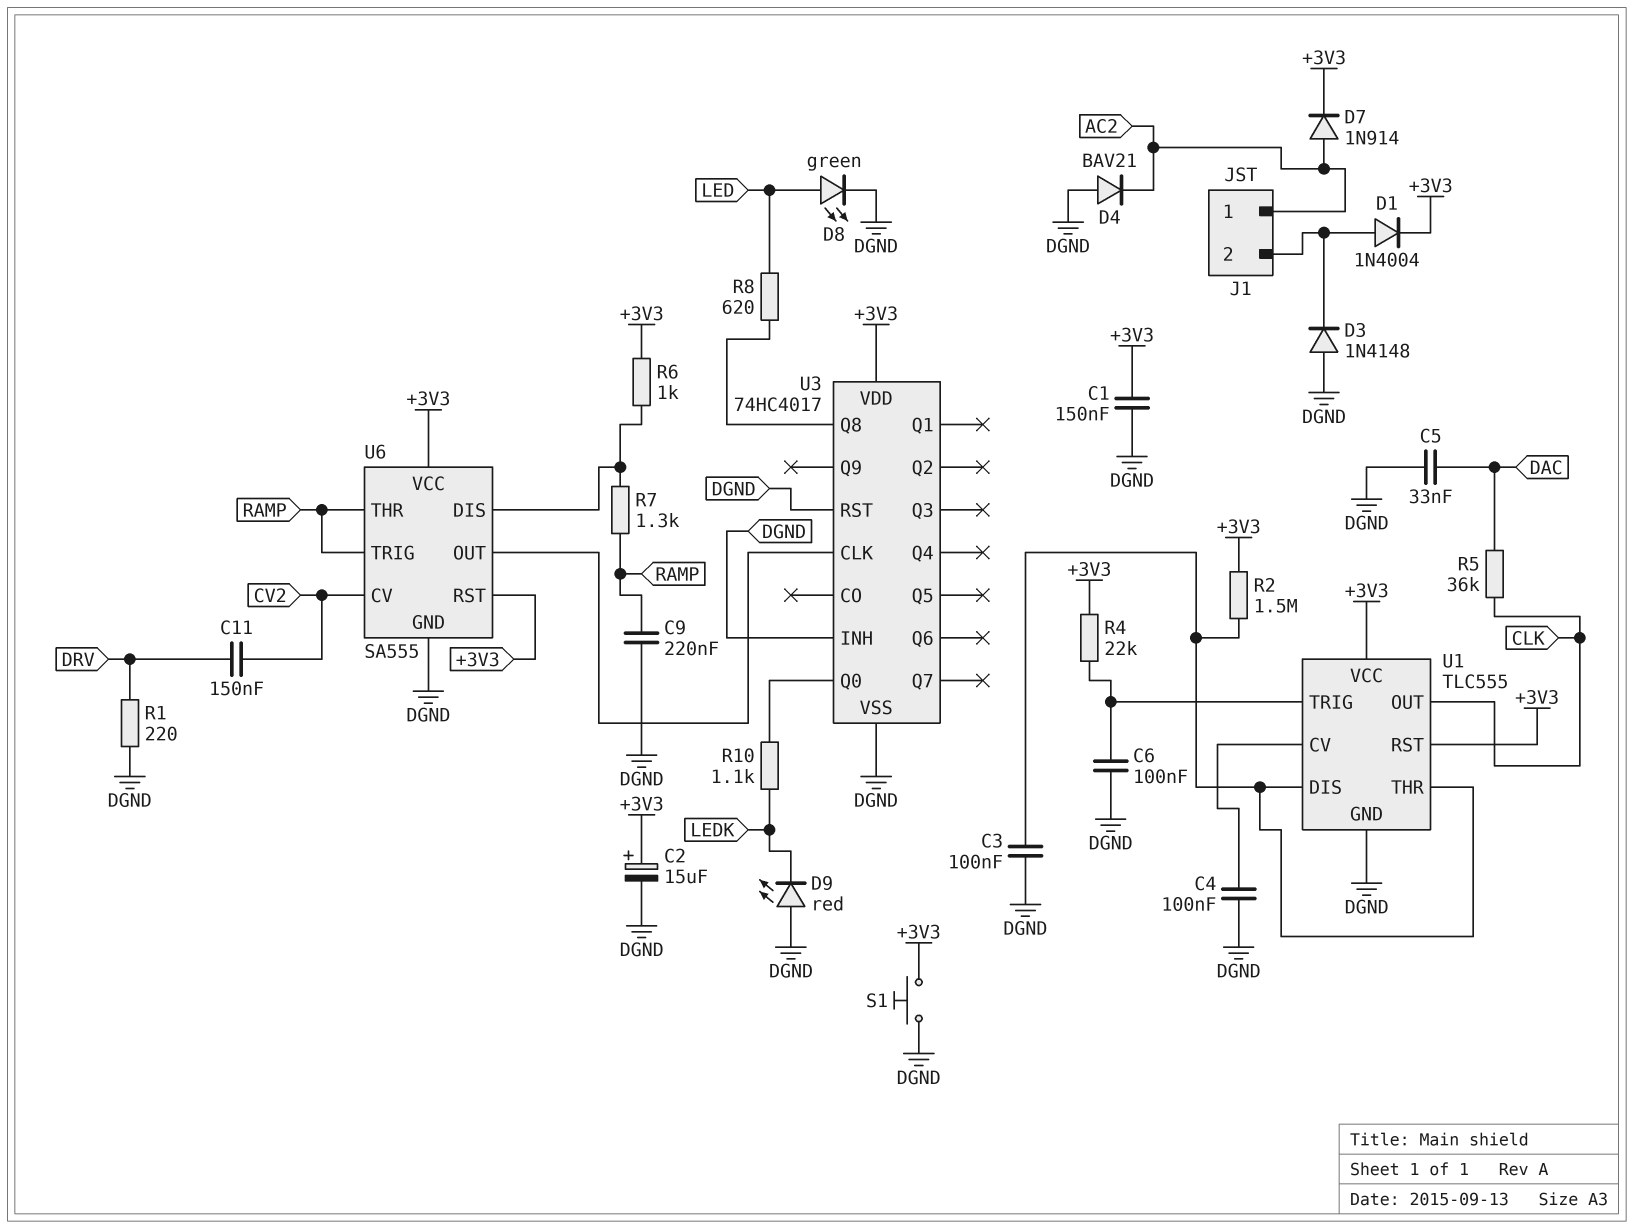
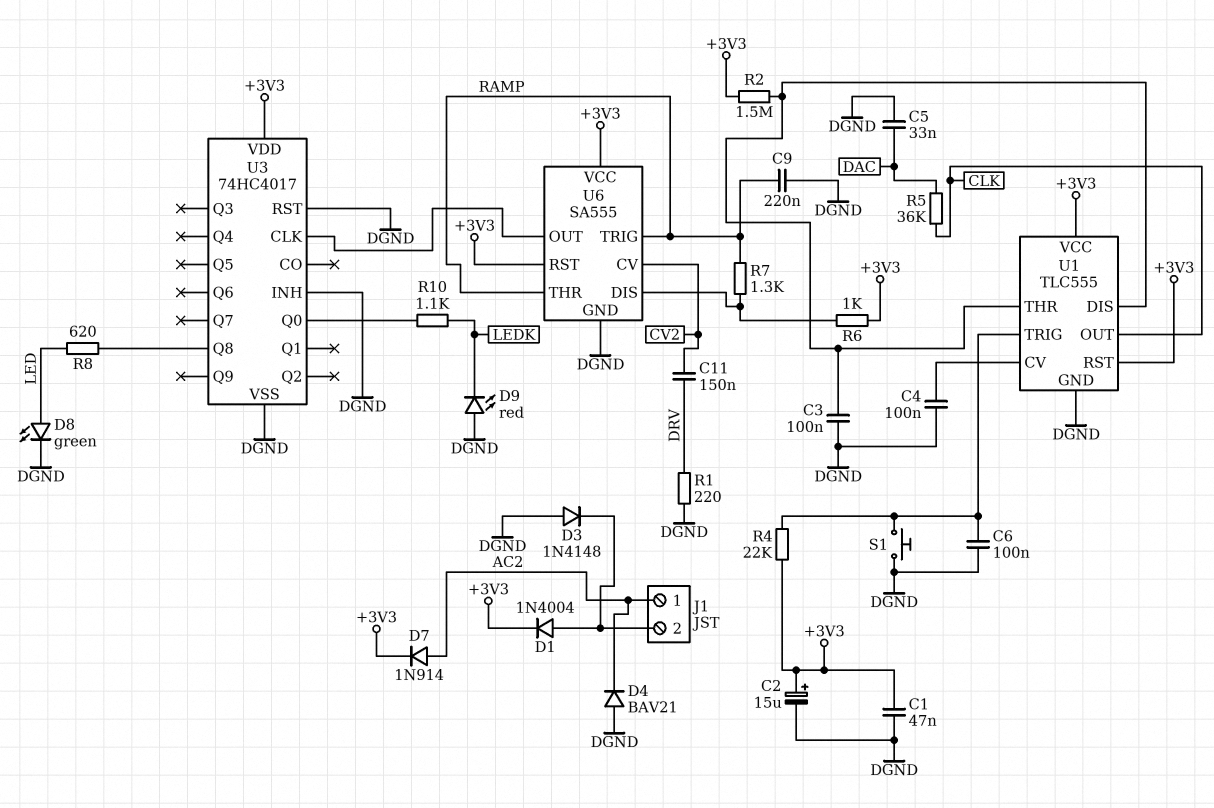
C1: 150nF (+3V3, DGND) -> 47nF (+3V3, DGND)
S1: button (+3V3, DGND) -> button (DGND, U1/TRIG)

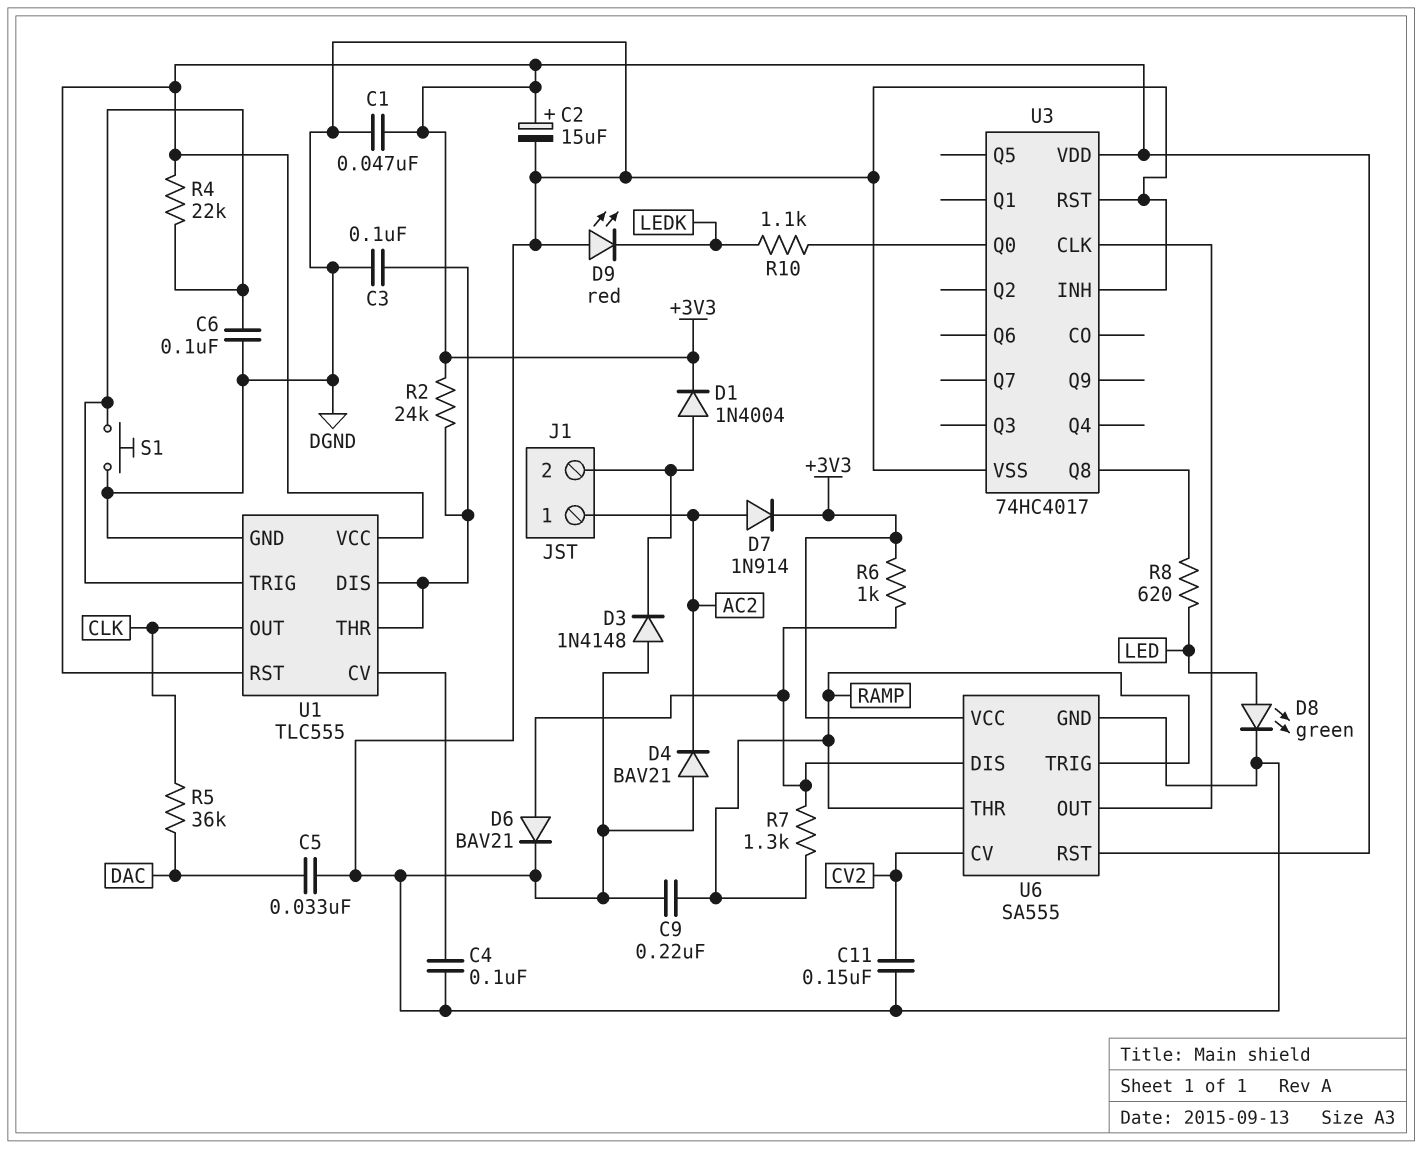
C11: 150nF (CV2, DRV) -> 150nF (CV2, DGND)
D6: none -> diode BAV21 (A U6/DIS, K DGND)
R1: 220 (DGND, DRV) -> none
R2: 1.5M (+3V3, U1/DIS) -> 24k (+3V3, U1/DIS)

